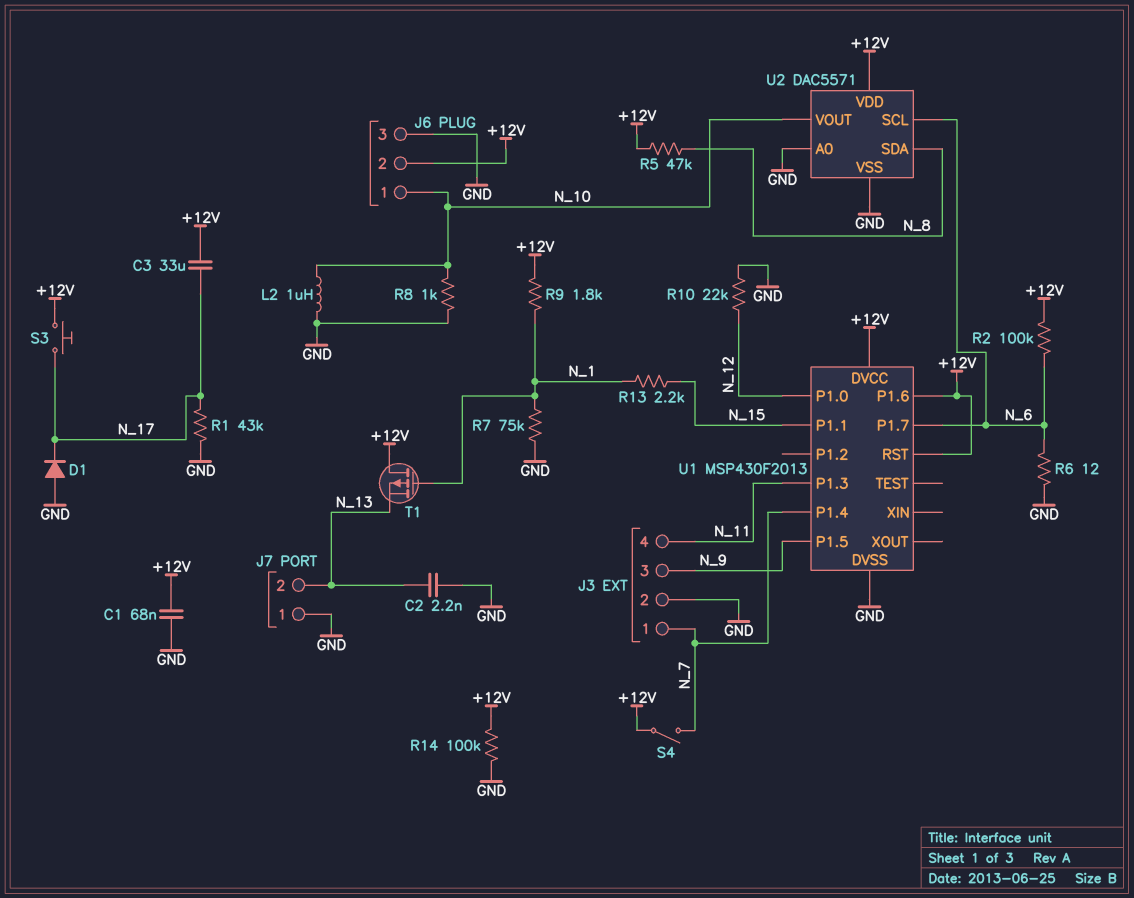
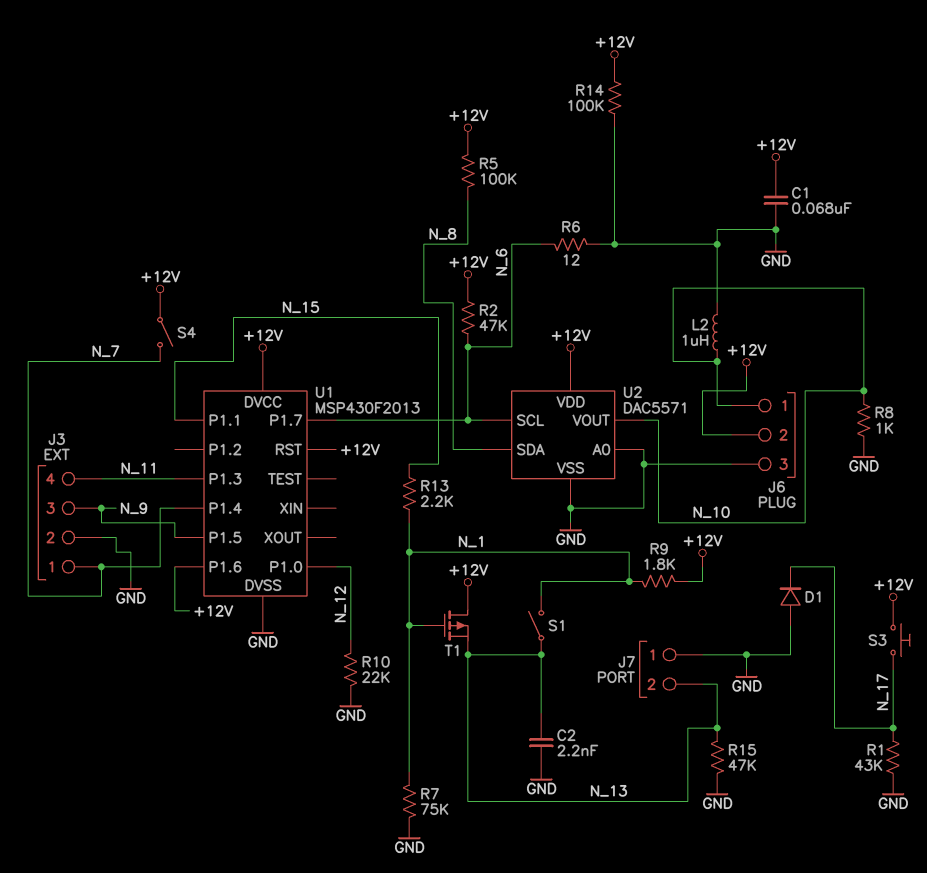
C3: 33uF (+12V, N_17) -> none
R2: 100k (+12V, N_6) -> 47k (+12V, N_6)
R5: 47k (+12V, N_8) -> 100k (+12V, N_8)
R15: none -> 47k (GND, N_13)
S1: none -> switch (N_1, N_13)

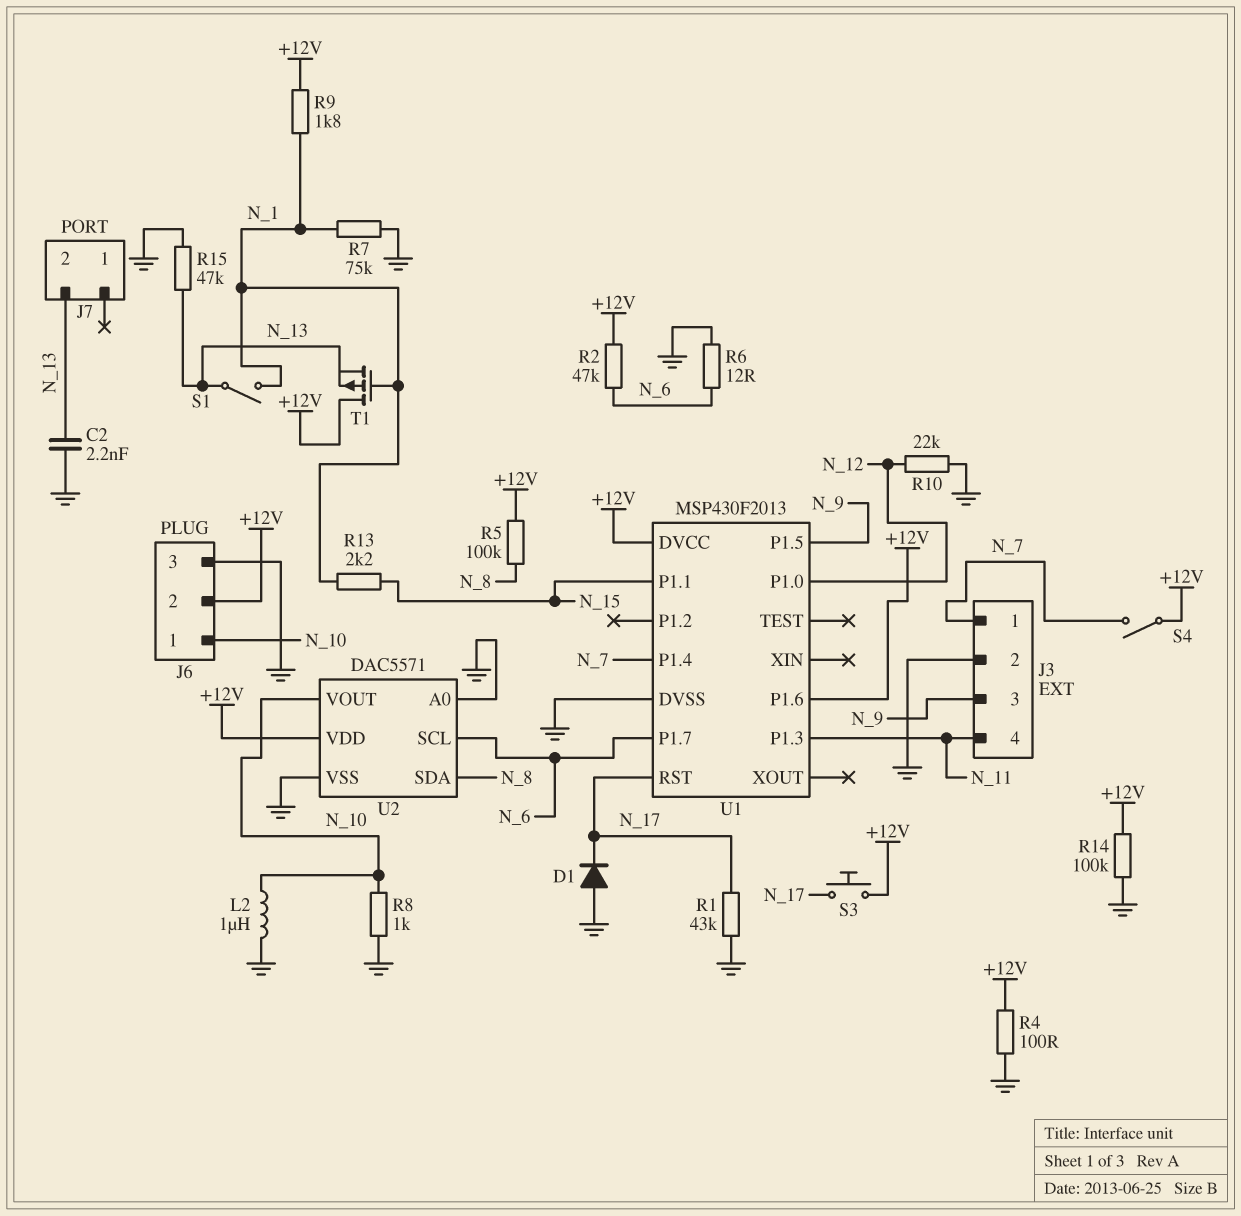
C1: 68nF (+12V, GND) -> none
J7 pin 1: GND -> none
R4: none -> 100 (+12V, GND)
U1 pin RST: +12V -> N_17

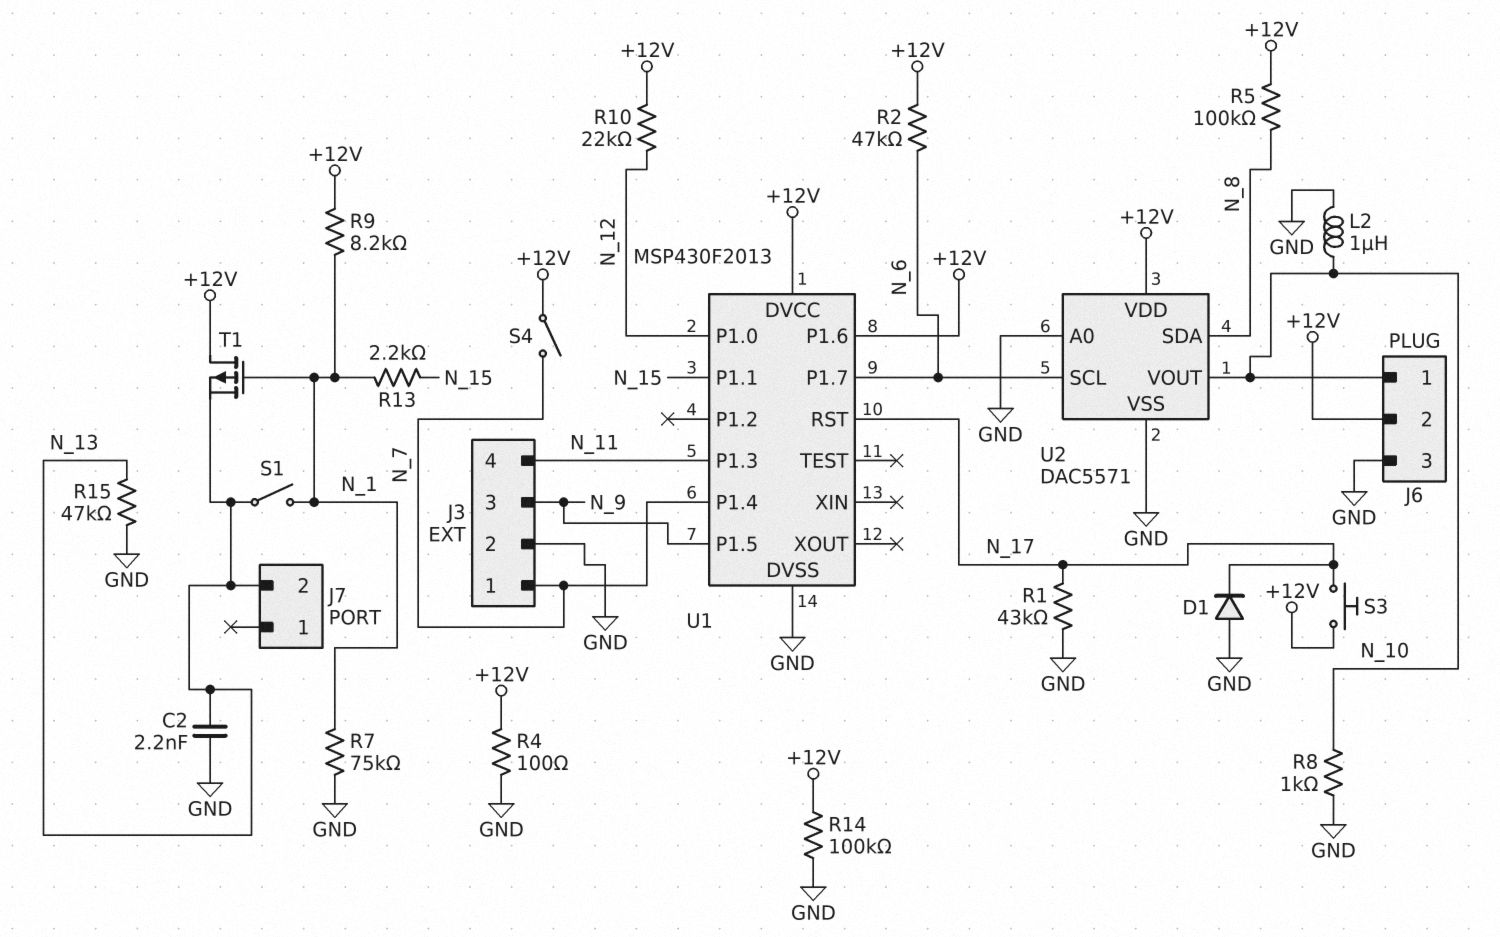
R6: 12 (GND, N_6) -> none
R9: 1.8k (+12V, N_1) -> 8.2k (+12V, N_1)
R10: 22k (GND, N_12) -> 22k (+12V, N_12)

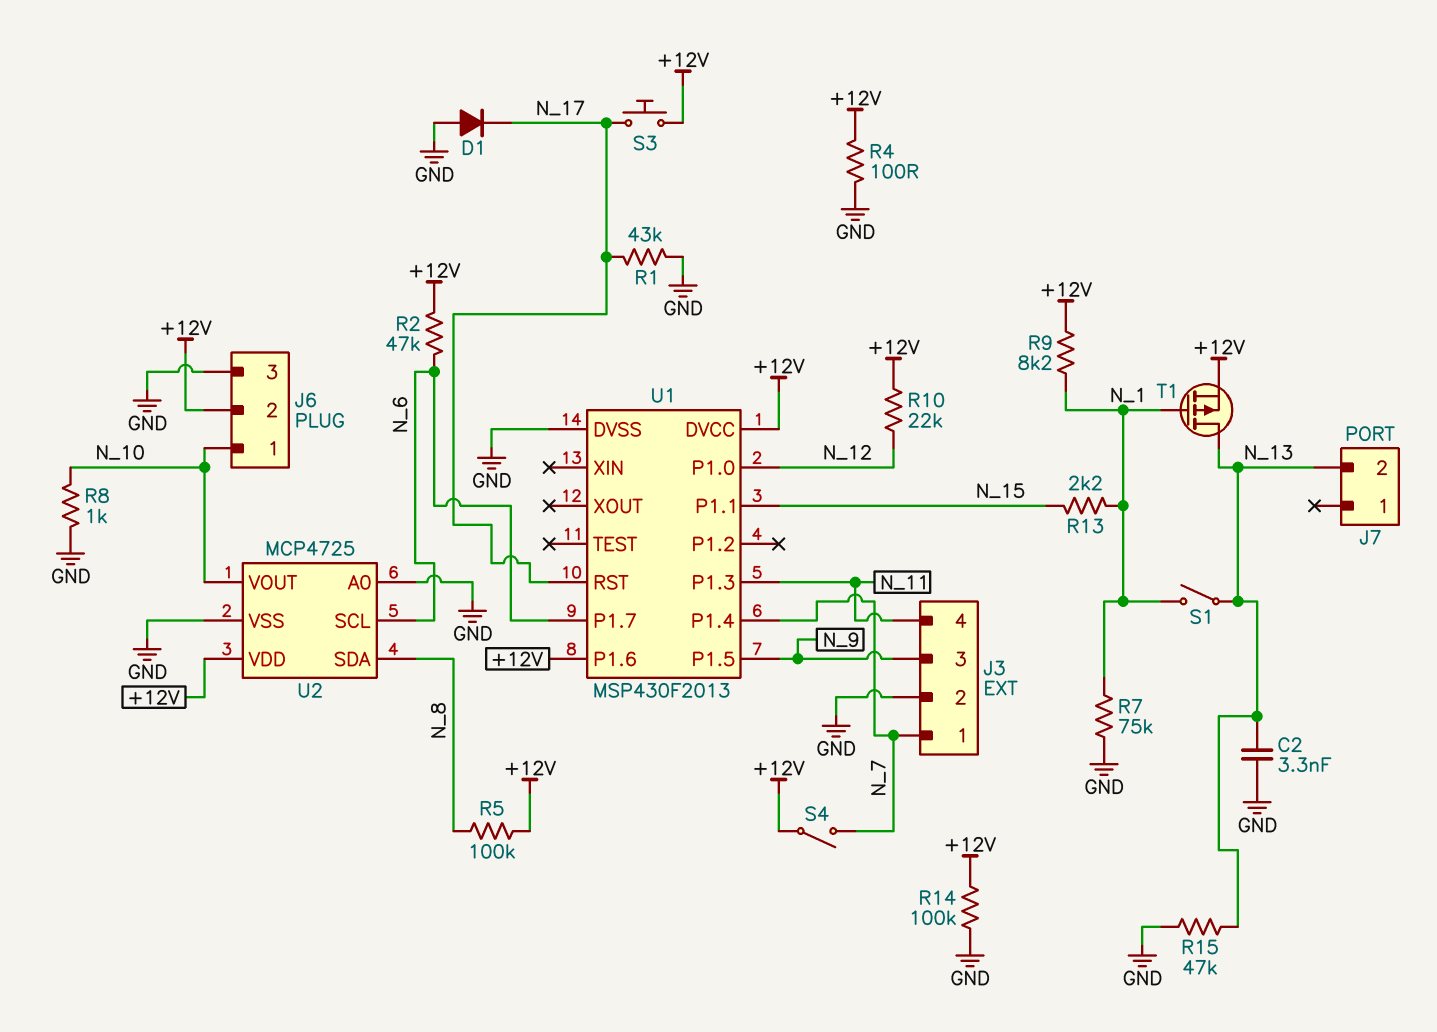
C2: 2.2nF (GND, N_13) -> 3.3nF (GND, N_13)
L2: 1uH (GND, N_10) -> none
T1: PMOS (G N_1, D +12V, S N_13) -> PMOS (G N_1, D N_13, S +12V)
U2: DAC5571 -> MCP4725

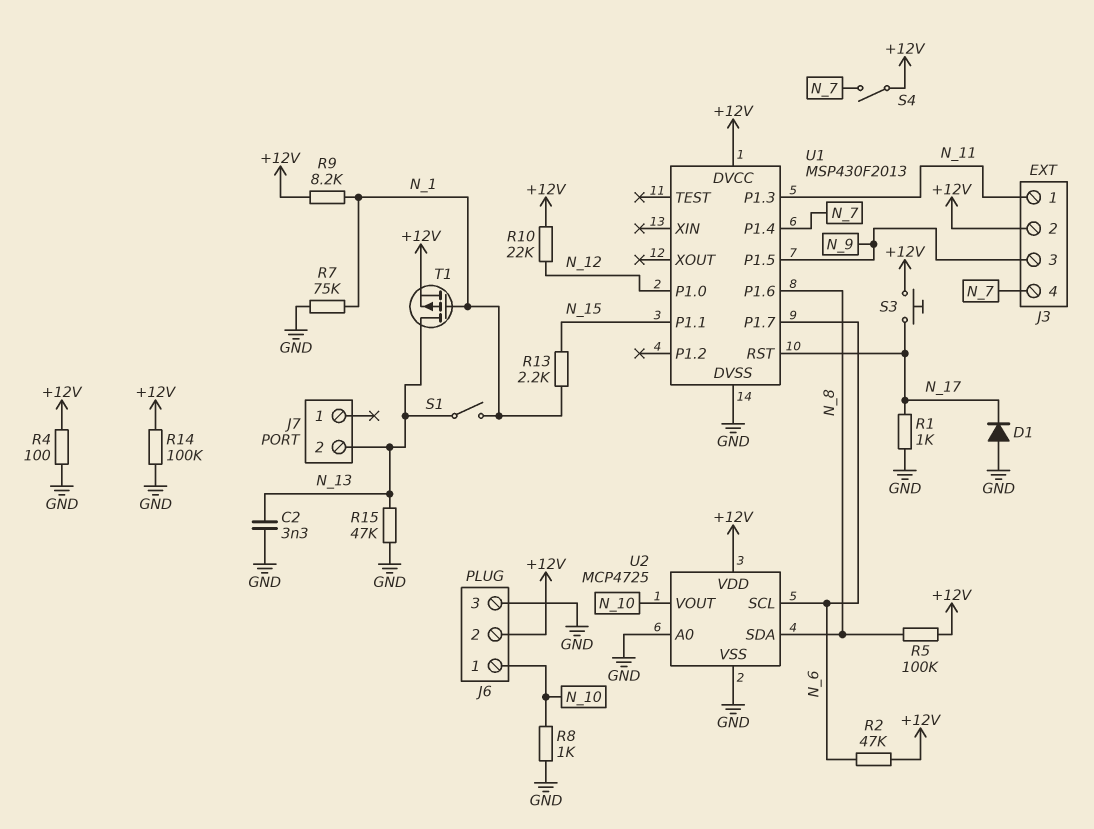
J3 pin 1: N_7 -> N_11
J3 pin 2: GND -> +12V
J3 pin 4: N_11 -> N_7
R1: 43k (GND, N_17) -> 1k (GND, N_17)
U1 pin P1.6: +12V -> N_8

